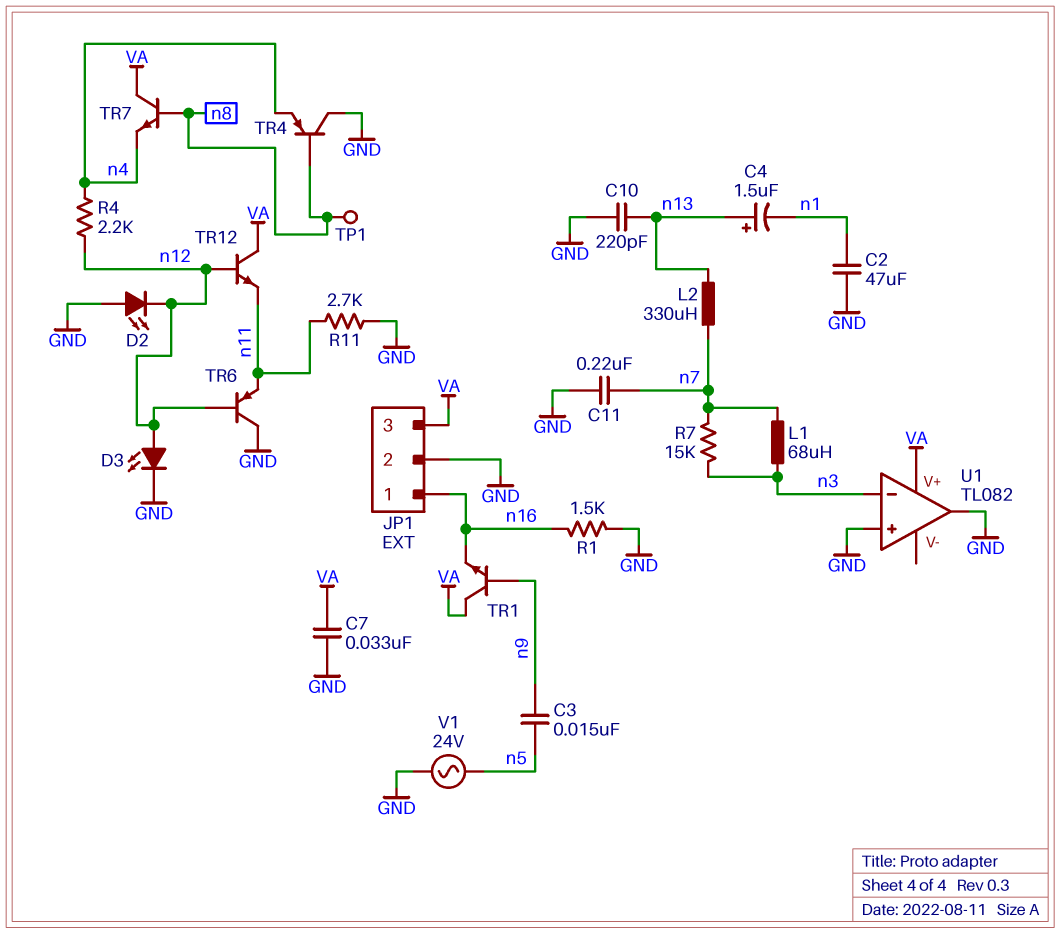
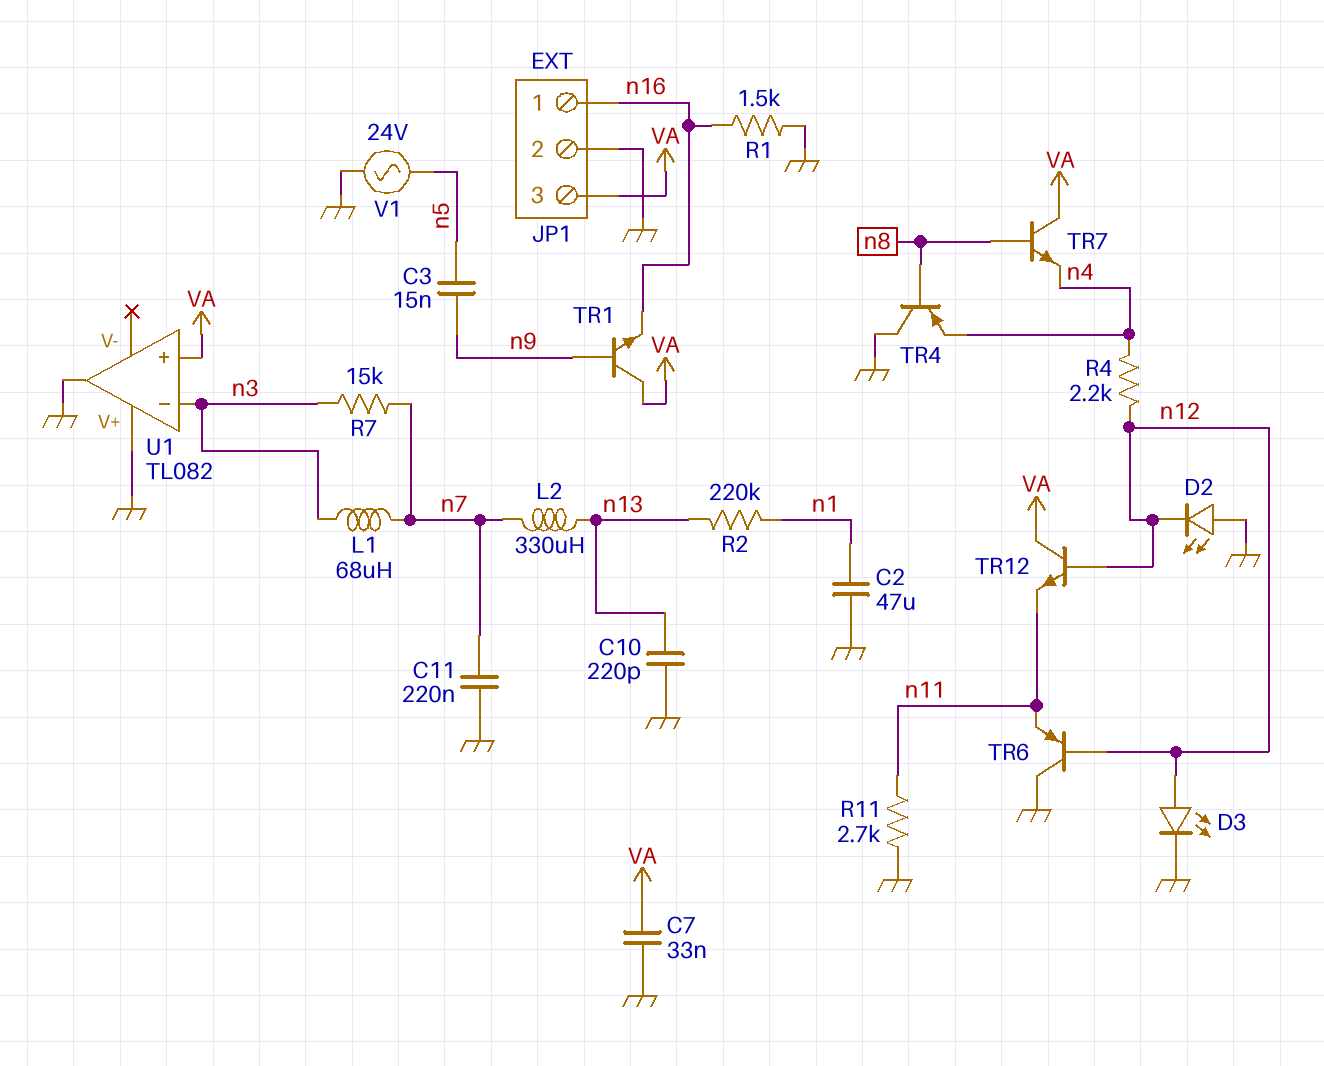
C4: 1.5uF (plus n13, minus n1) -> none
R2: none -> 220k (n1, n13)
TP1: test point (n8) -> none
U1 pin V+: VA -> GND
U1 pin in+: GND -> VA

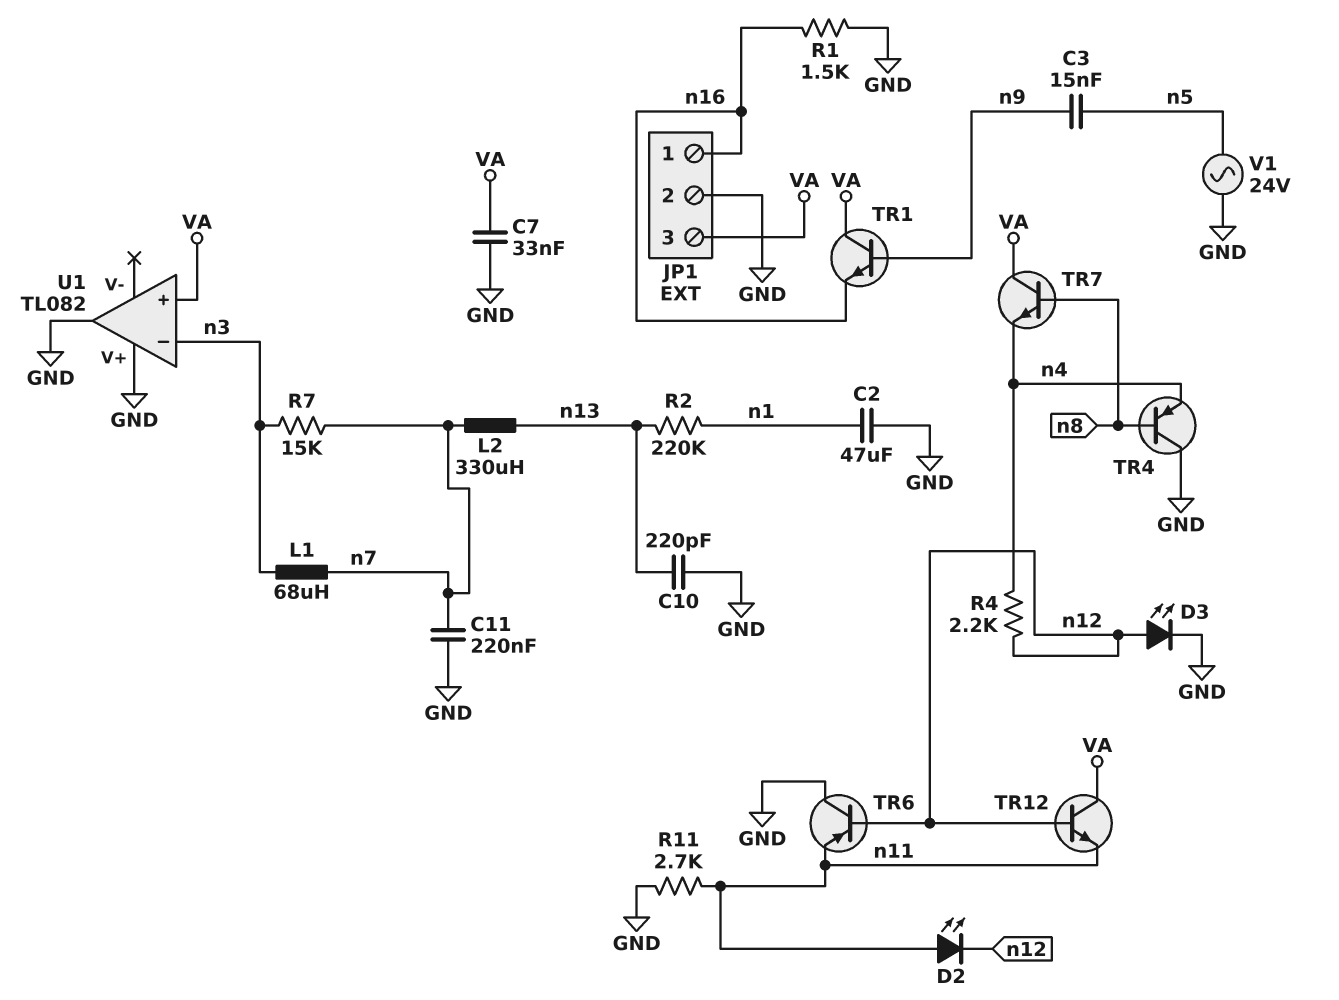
D2: LED (A GND, K n12) -> LED (A n11, K n12)

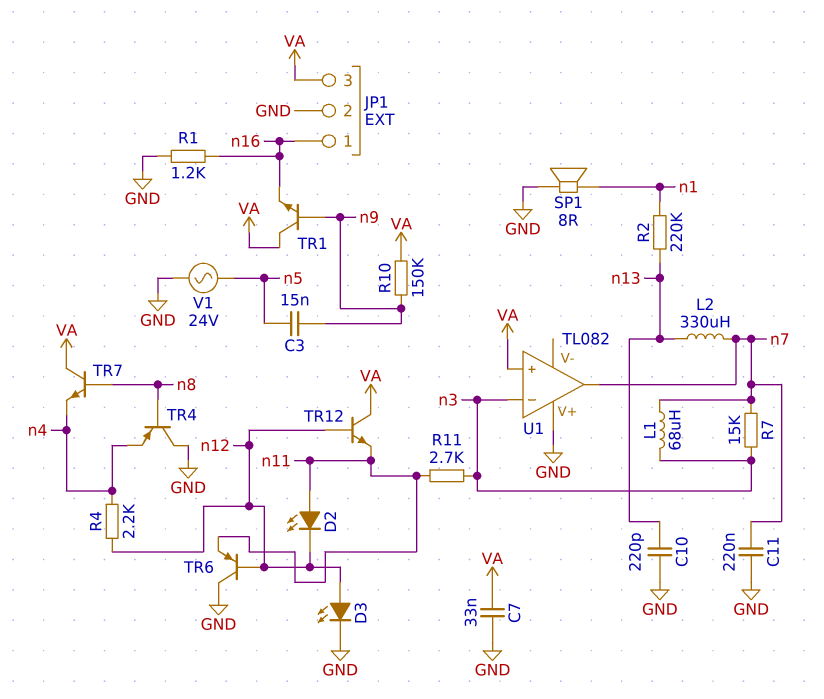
C2: 47uF (GND, n1) -> none
R1: 1.5k (GND, n16) -> 1.2k (GND, n16)
R10: none -> 150k (VA, n9)
R11: 2.7k (GND, n11) -> 2.7k (n3, n11)
SP1: none -> speaker 8R (GND, n1)
U1 pin out: GND -> n7

